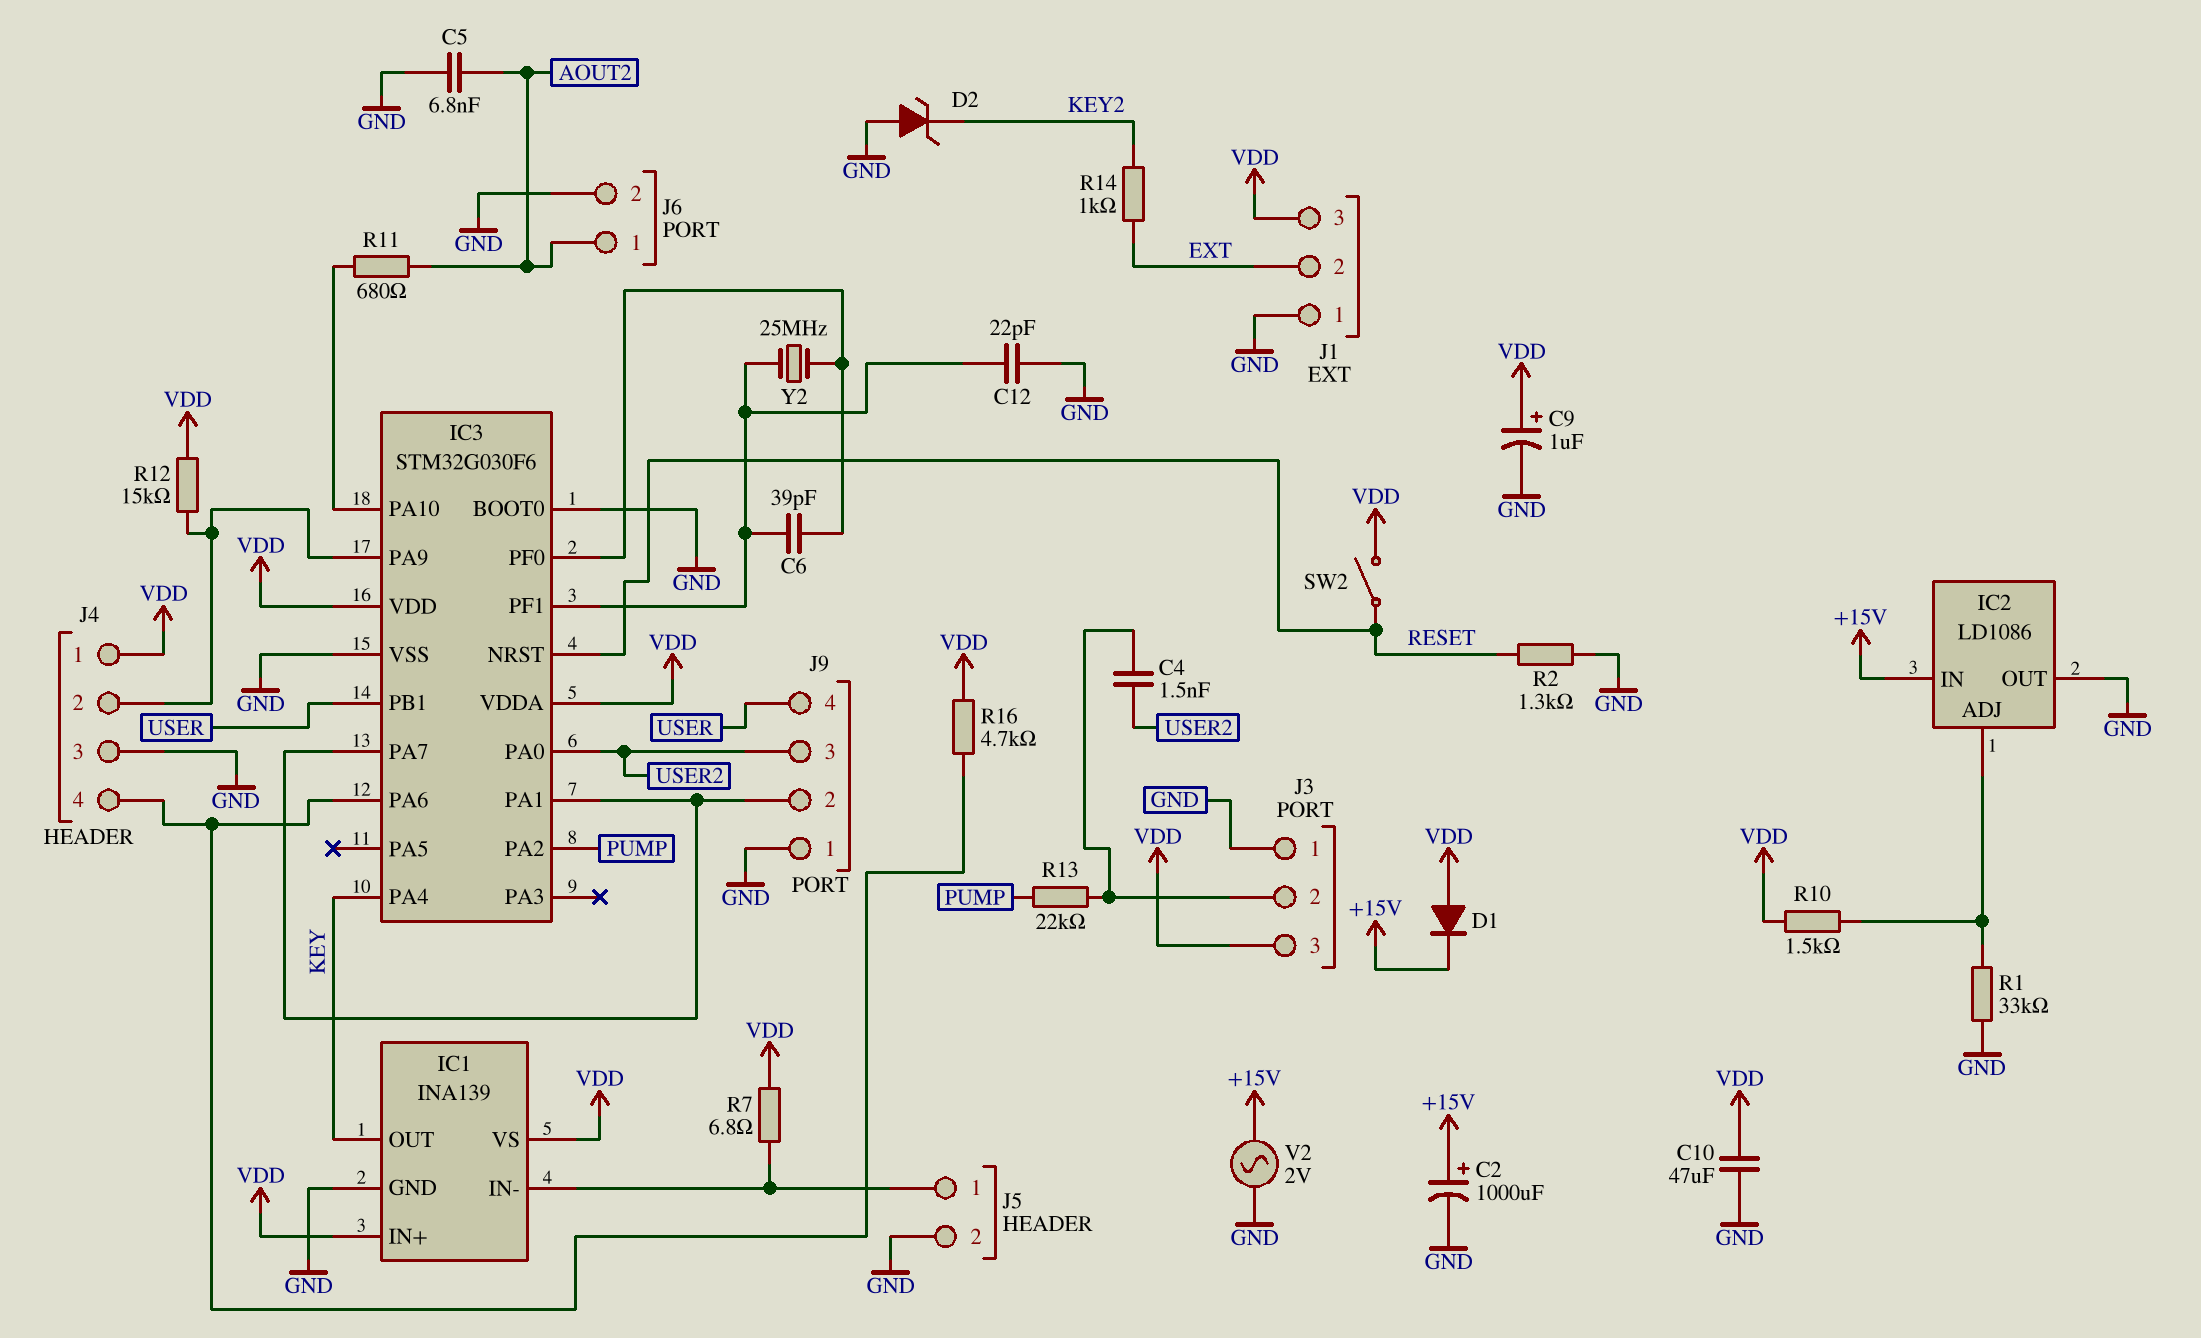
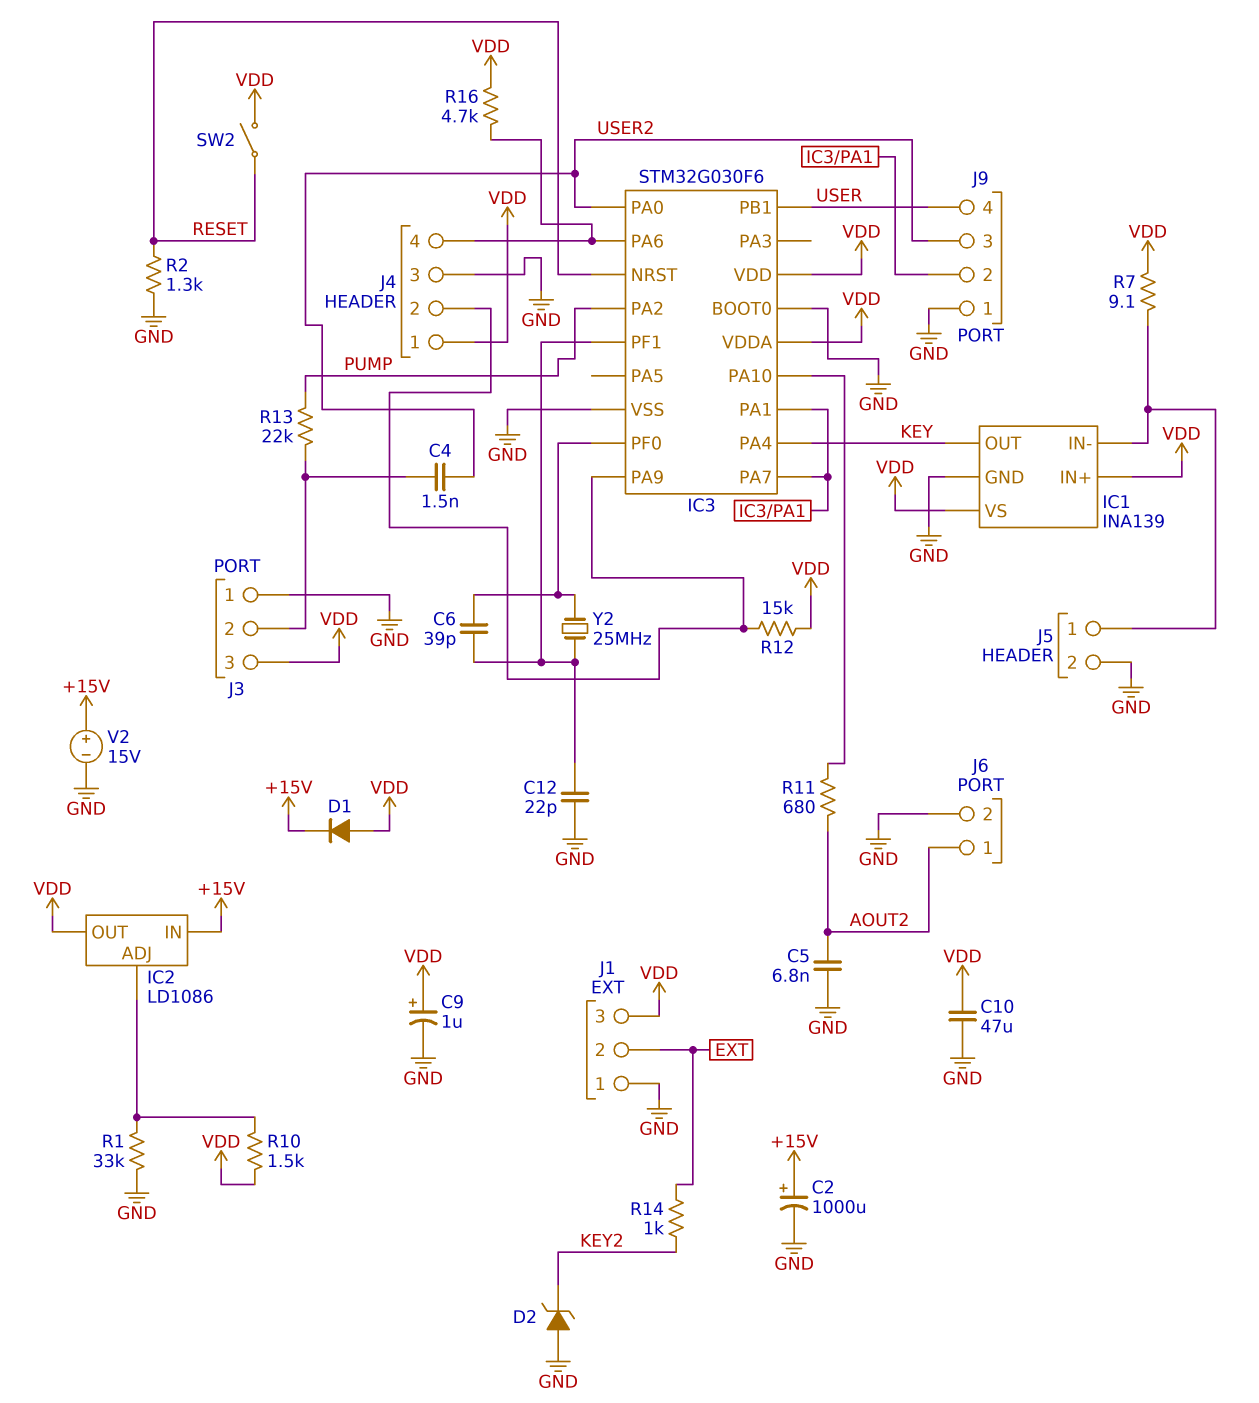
IC2 pin OUT: GND -> VDD
R7: 6.8 (IC1/IN-, VDD) -> 9.1 (IC1/IN-, VDD)
V2: AC 2V (+15V, GND) -> 15V (plus +15V, minus GND)

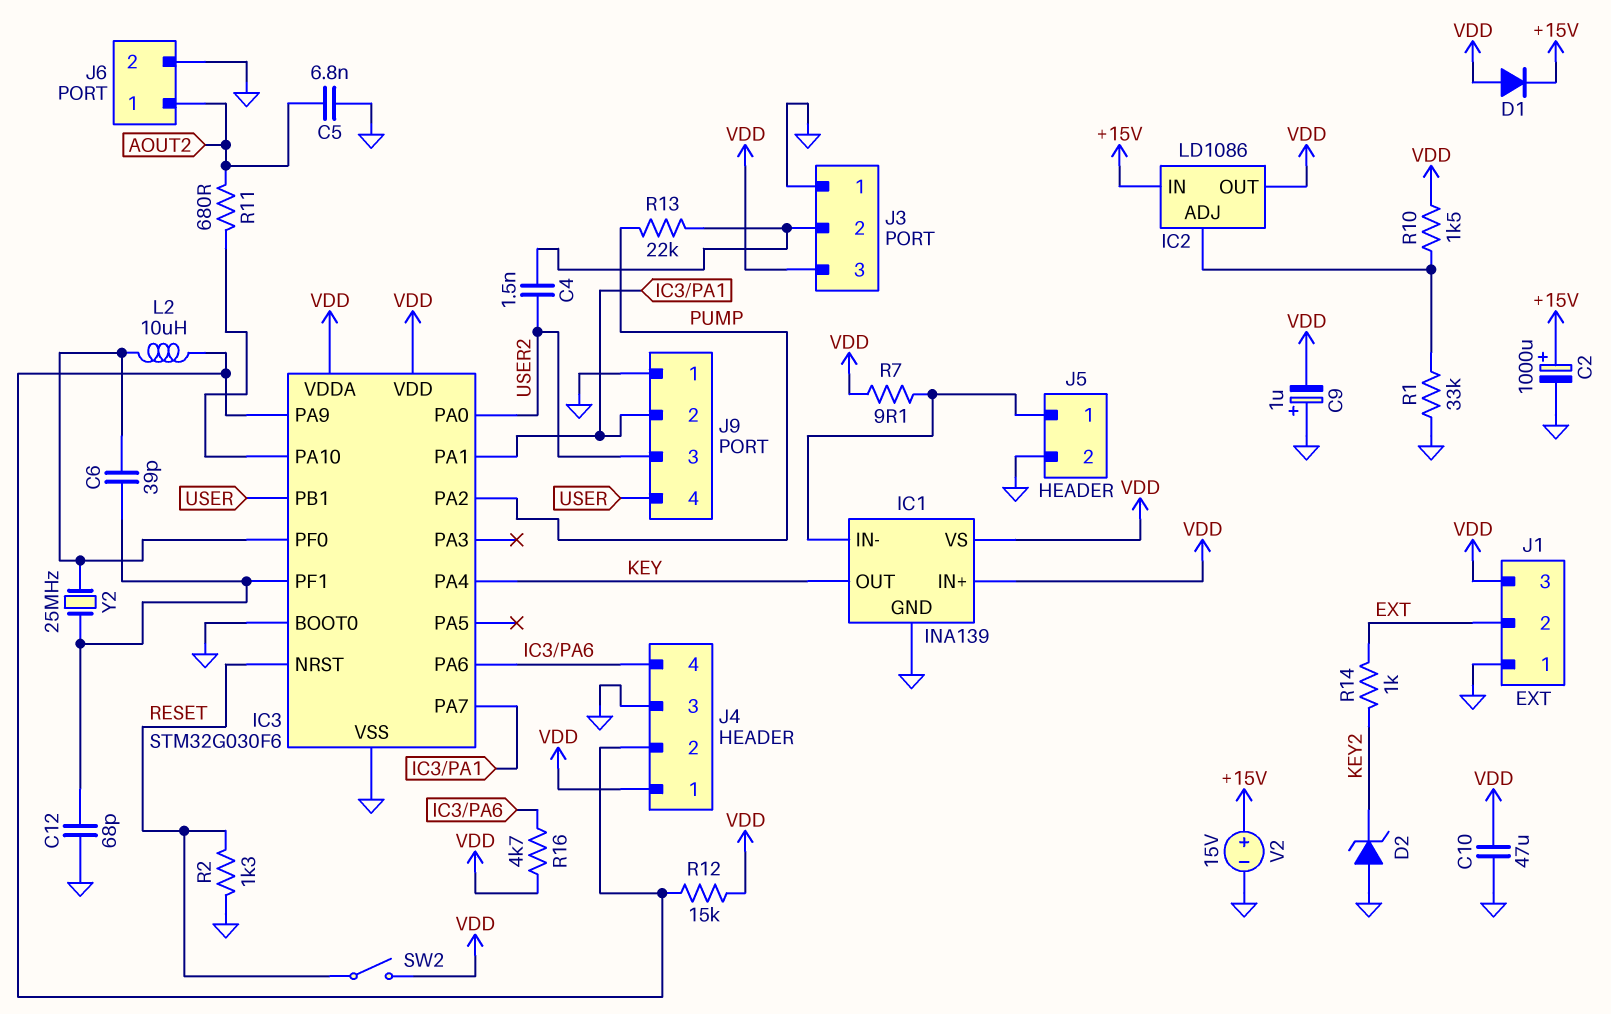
C9: 1uF (plus VDD, minus GND) -> 1uF (plus GND, minus VDD)
C12: 22pF (GND, IC3/PF1) -> 68pF (GND, IC3/PF1)
L2: none -> 10uH (IC3/PA9, IC3/PF0)

